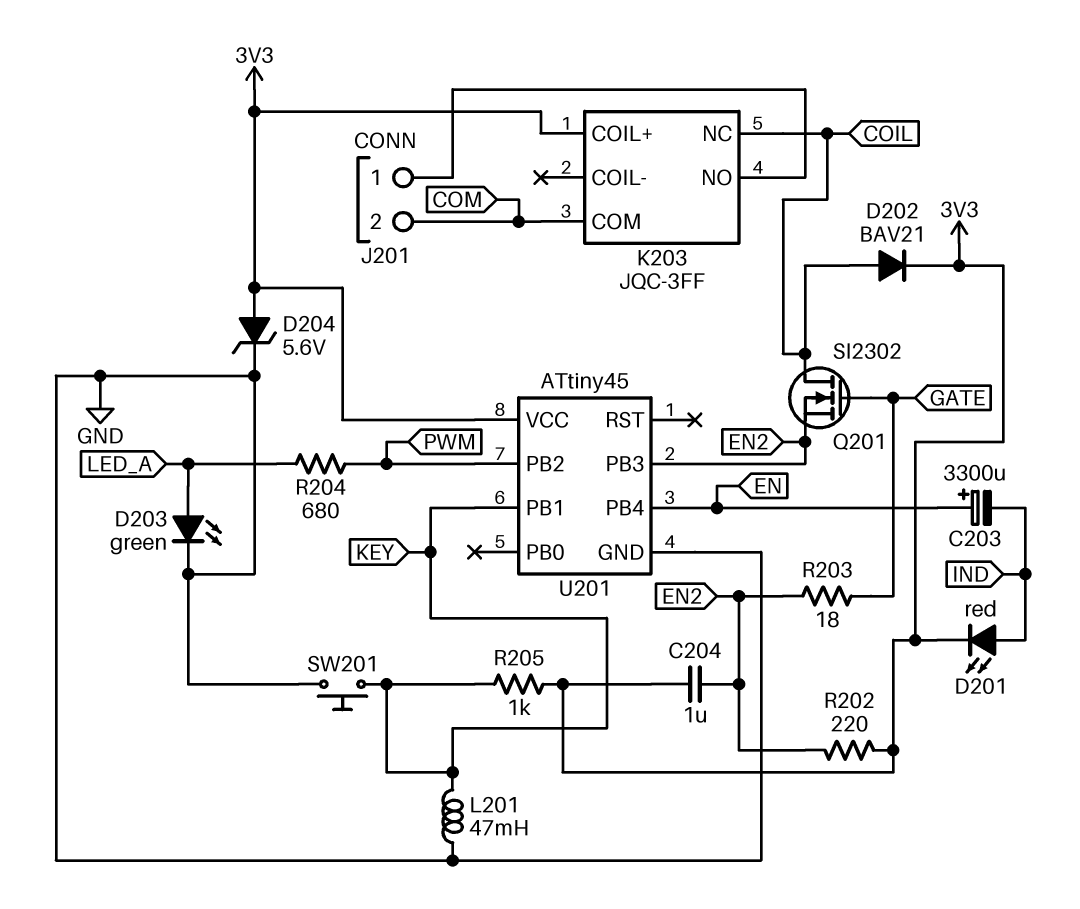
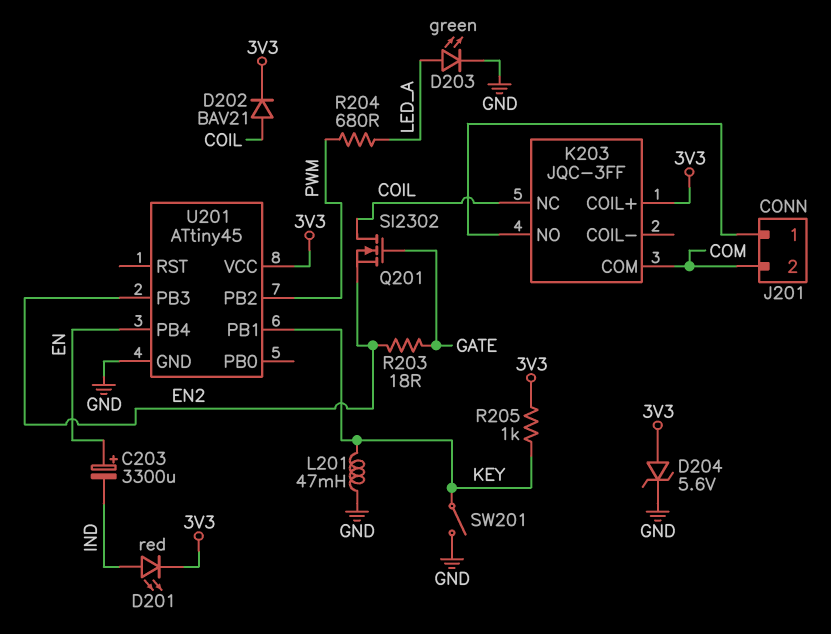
C204: 1uF (3V3, EN2) -> none
R202: 220 (3V3, EN2) -> none
SW201: button (GND, KEY) -> switch (GND, KEY)

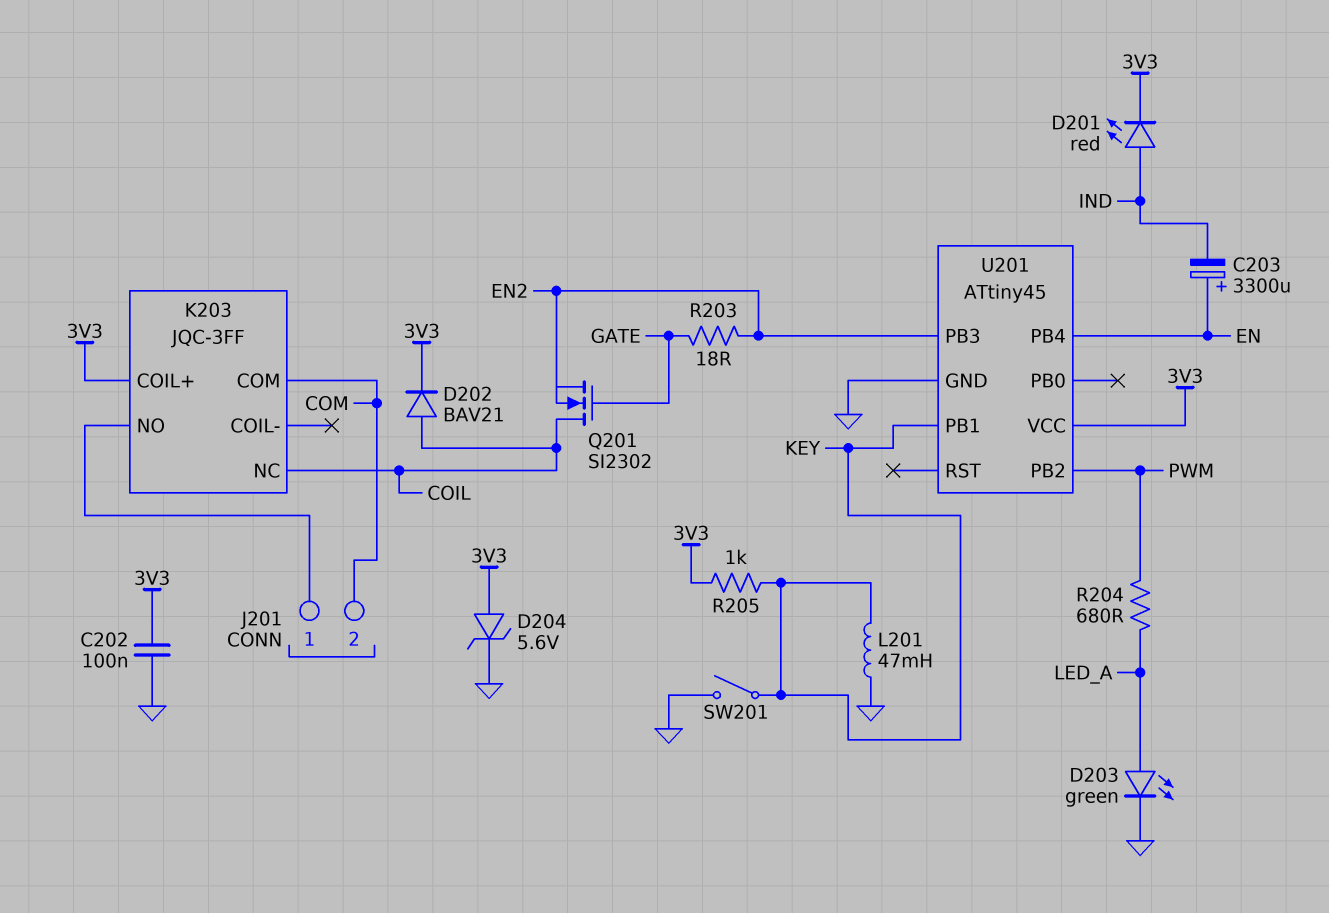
C202: none -> 100nF (3V3, GND)

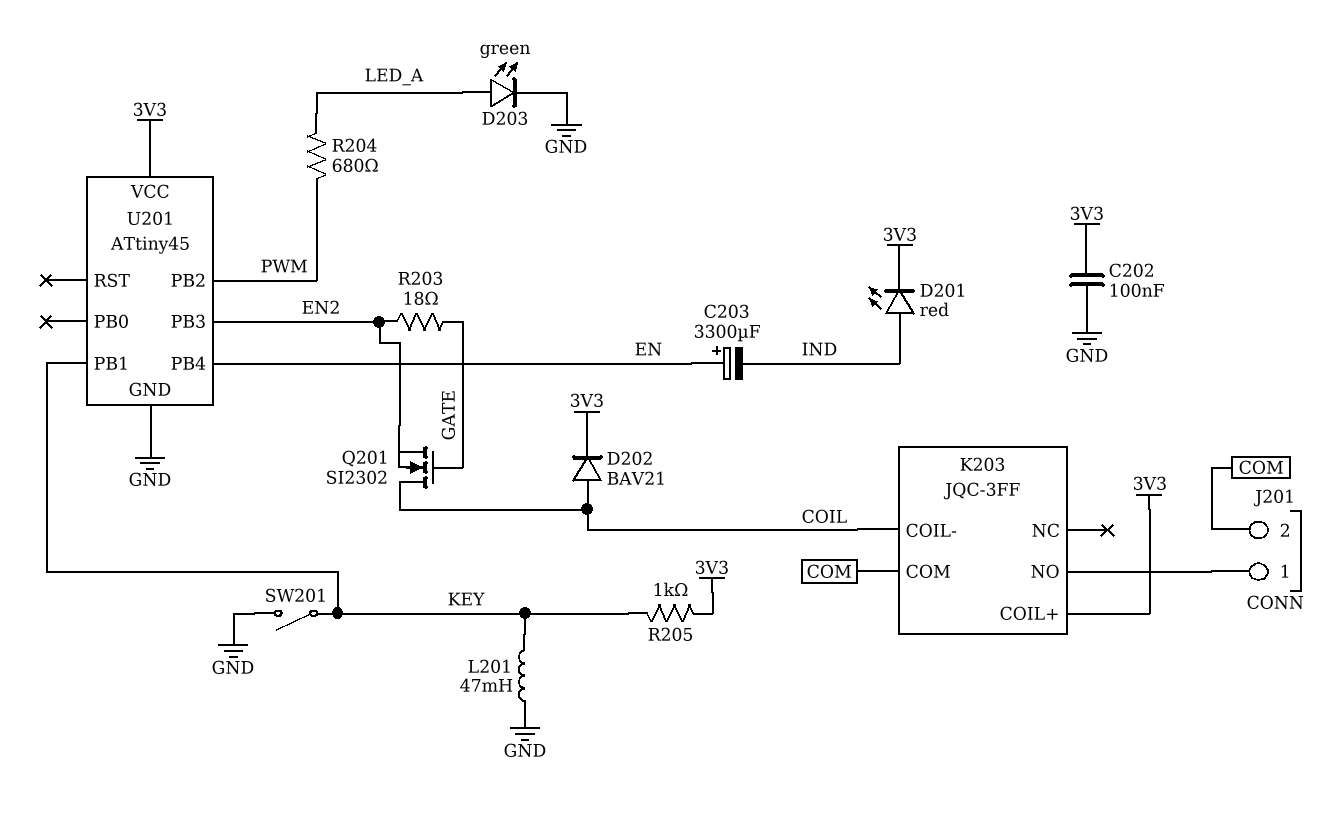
D204: zener 5.6V (A 3V3, K GND) -> none
K203 pin COIL-: none -> COIL
K203 pin NC: COIL -> none

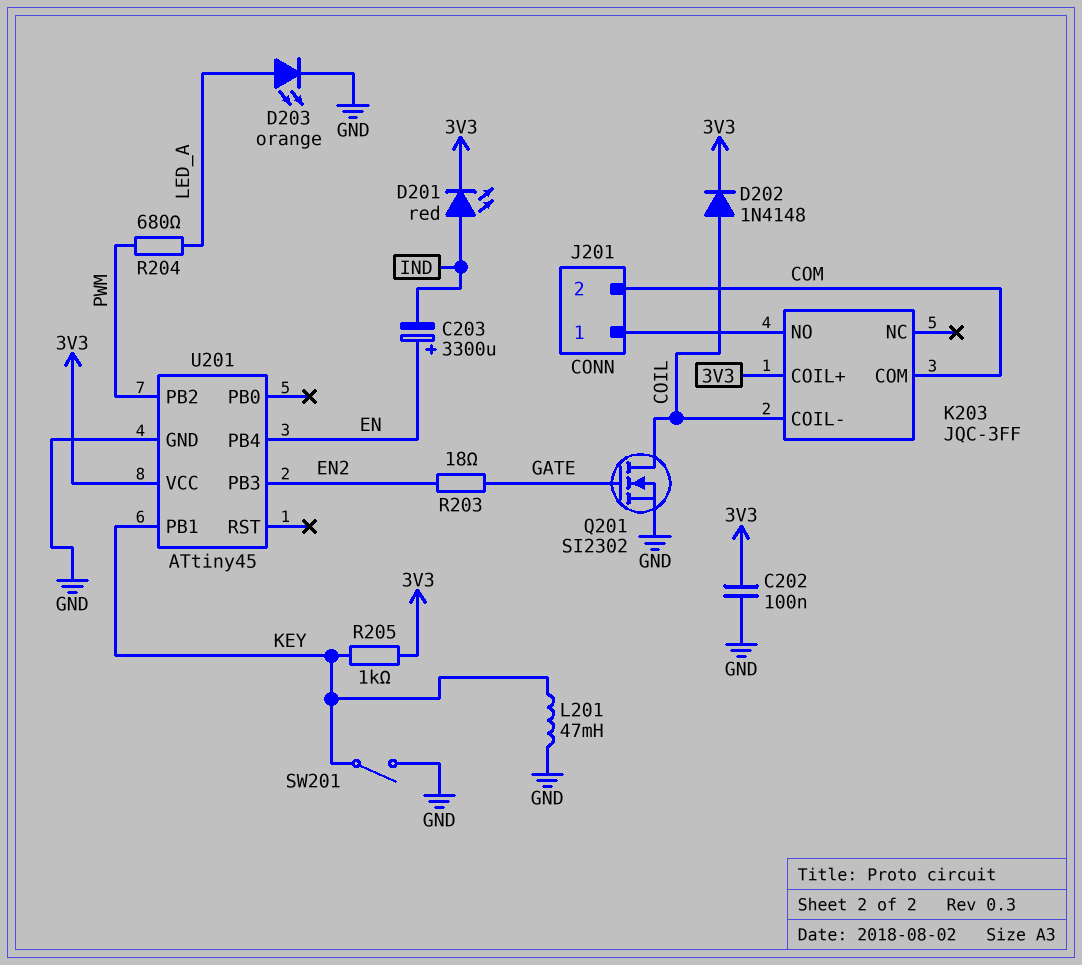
D202: diode BAV21 (A COIL, K 3V3) -> diode 1N4148 (A COIL, K 3V3)
D203: LED green (A LED_A, K GND) -> LED orange (A LED_A, K GND)
Q201: NMOS SI2302 (G GATE, D COIL, S EN2) -> NMOS SI2302 (G GATE, D COIL, S GND)

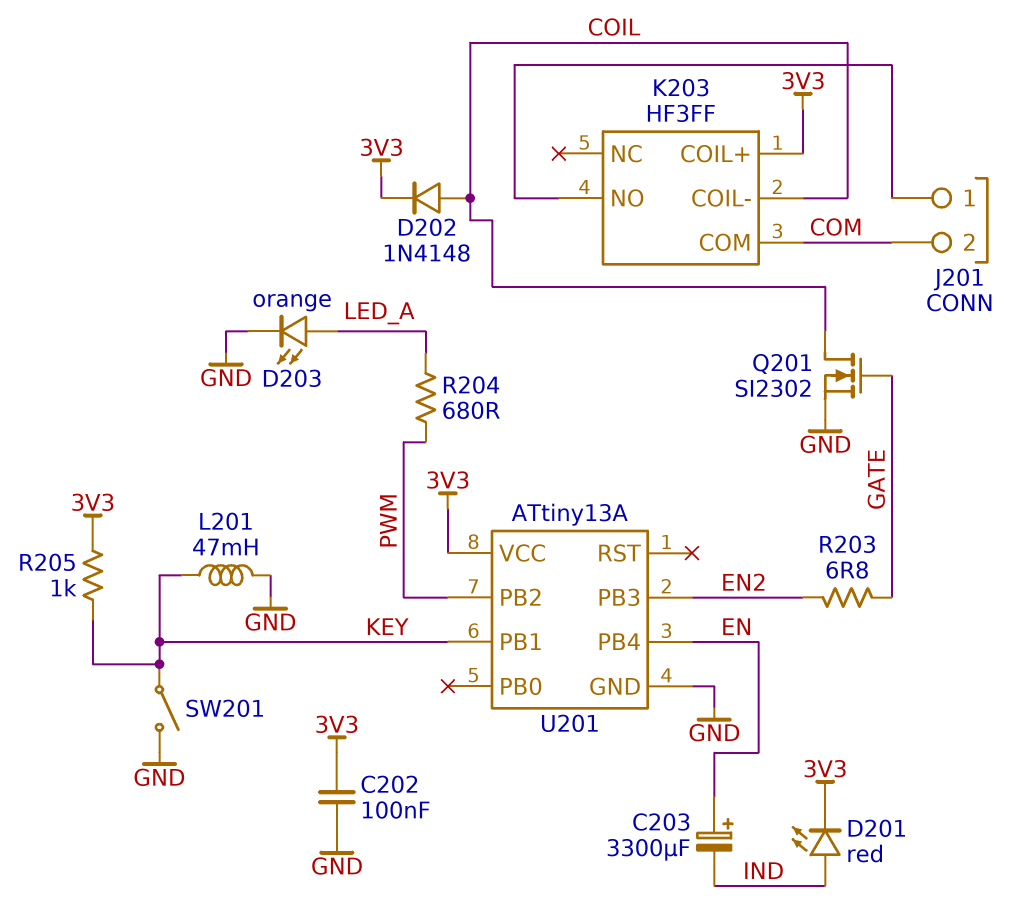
K203: JQC-3FF -> HF3FF
R203: 18 (EN2, GATE) -> 6.8 (EN2, GATE)
U201: ATtiny45 -> ATtiny13A

